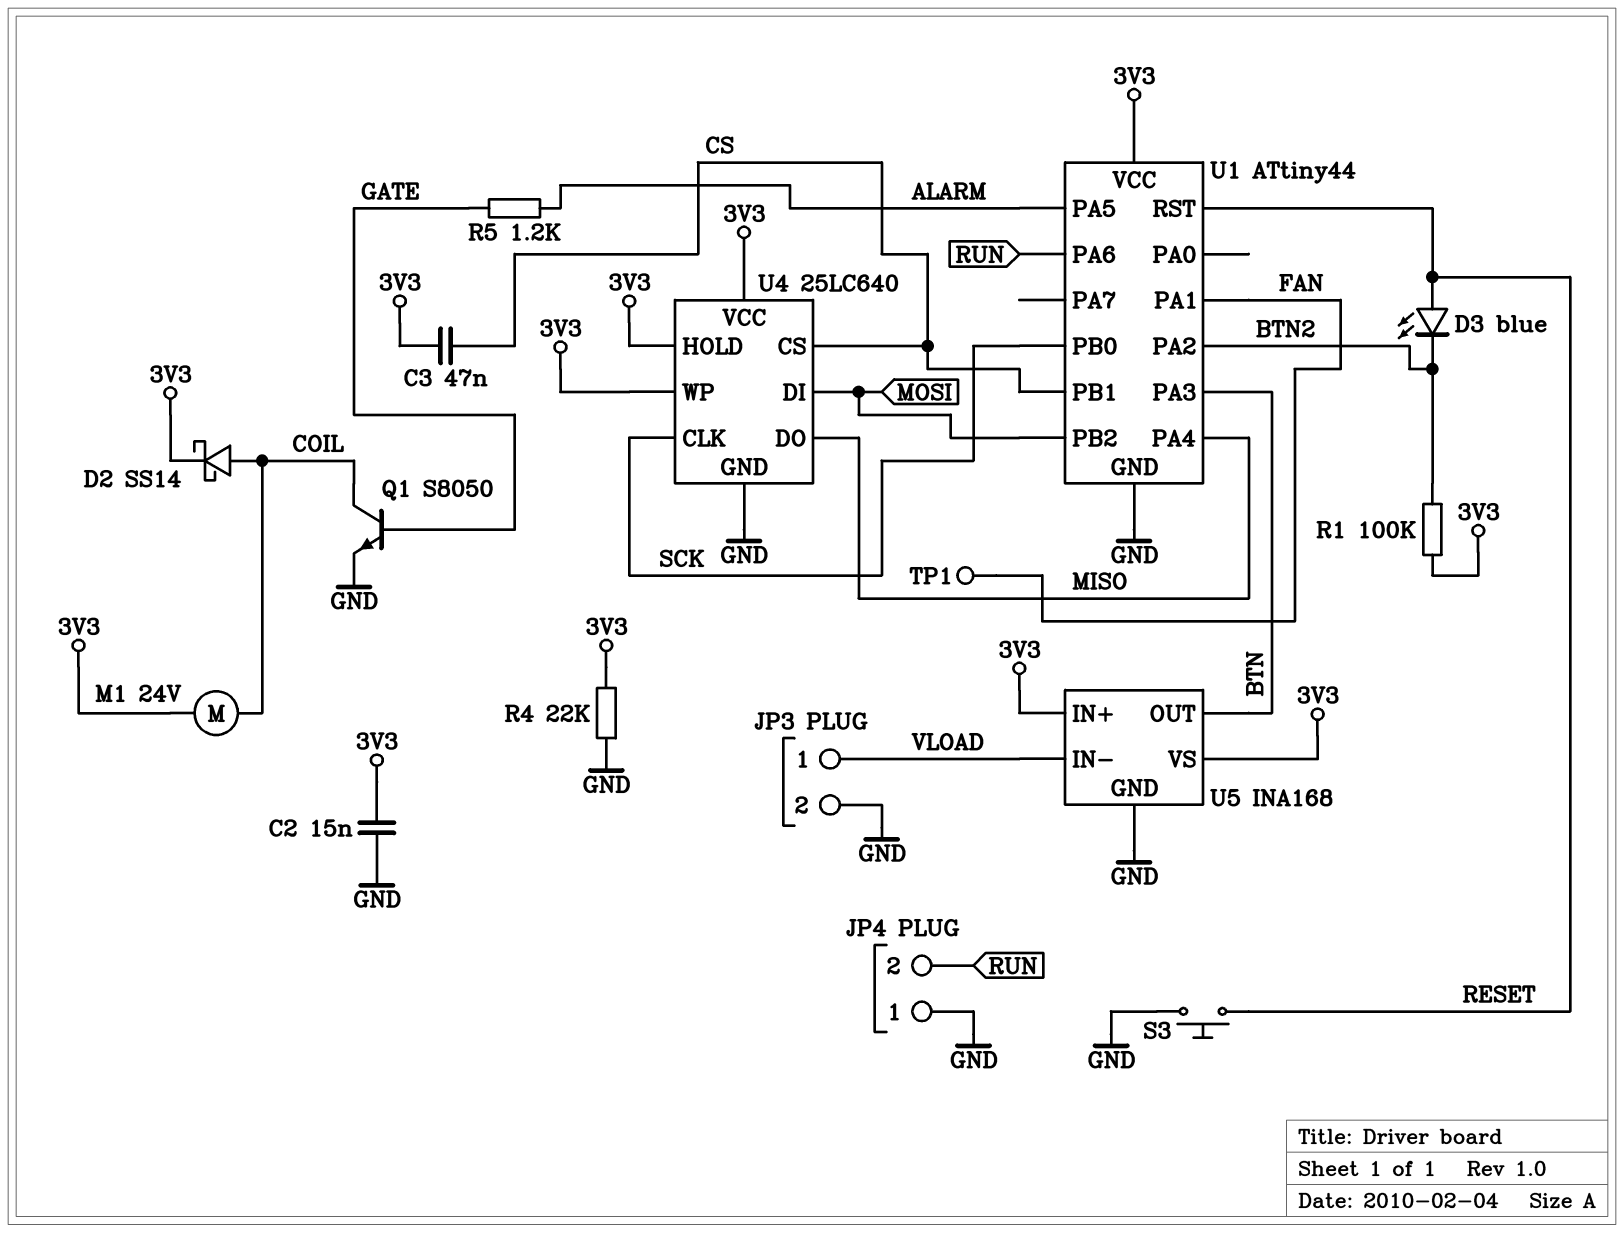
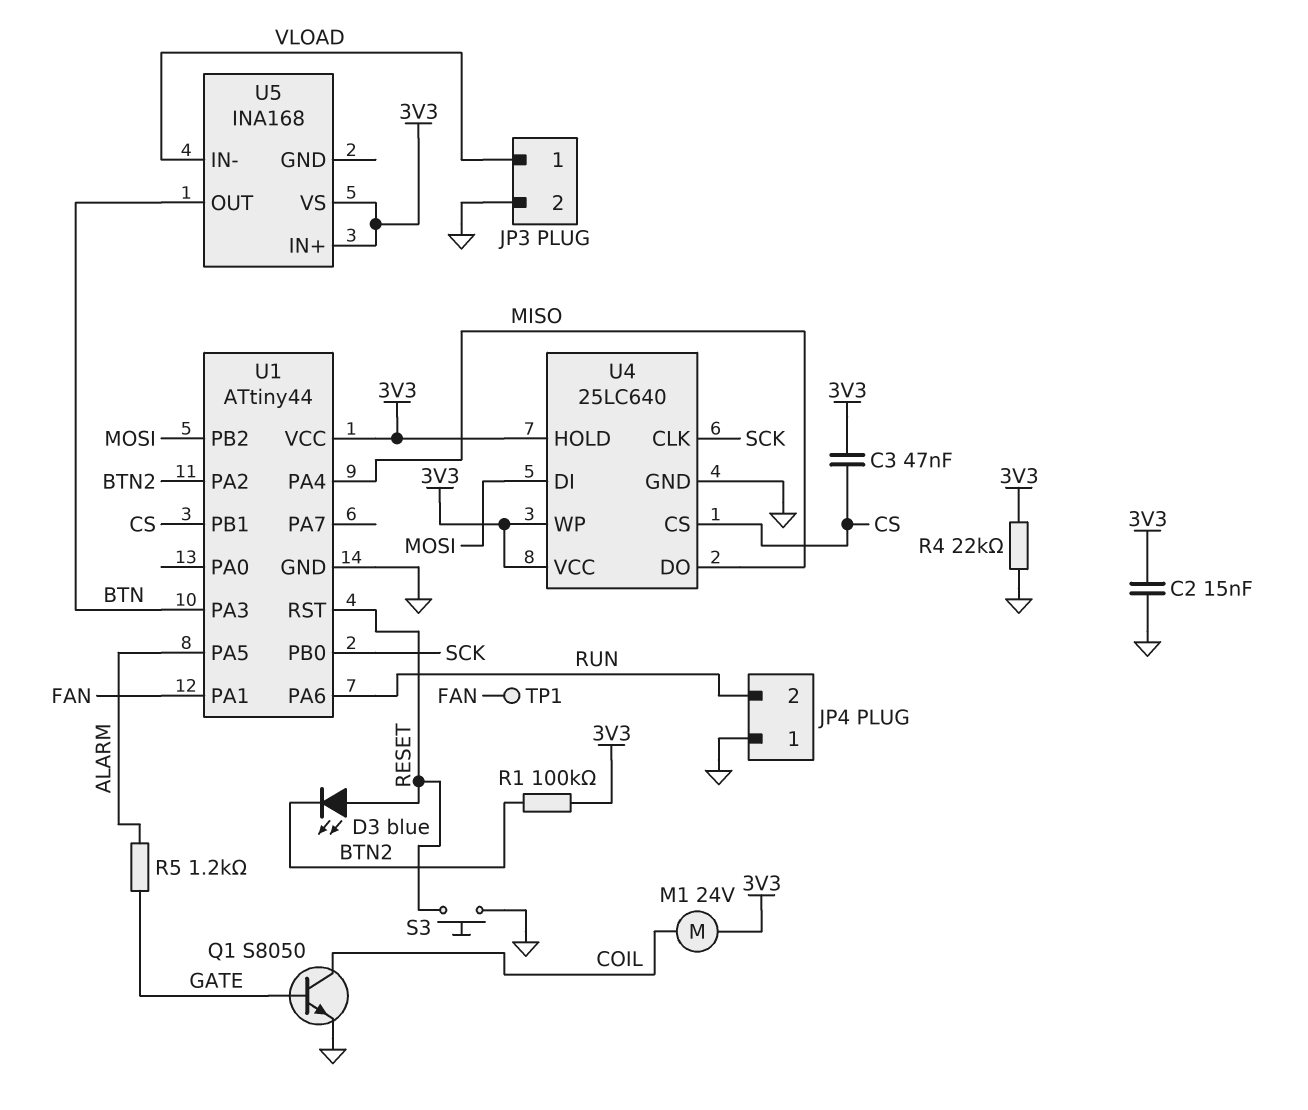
D2: schottky SS14 (A COIL, K 3V3) -> none
U5 pin GND: GND -> none

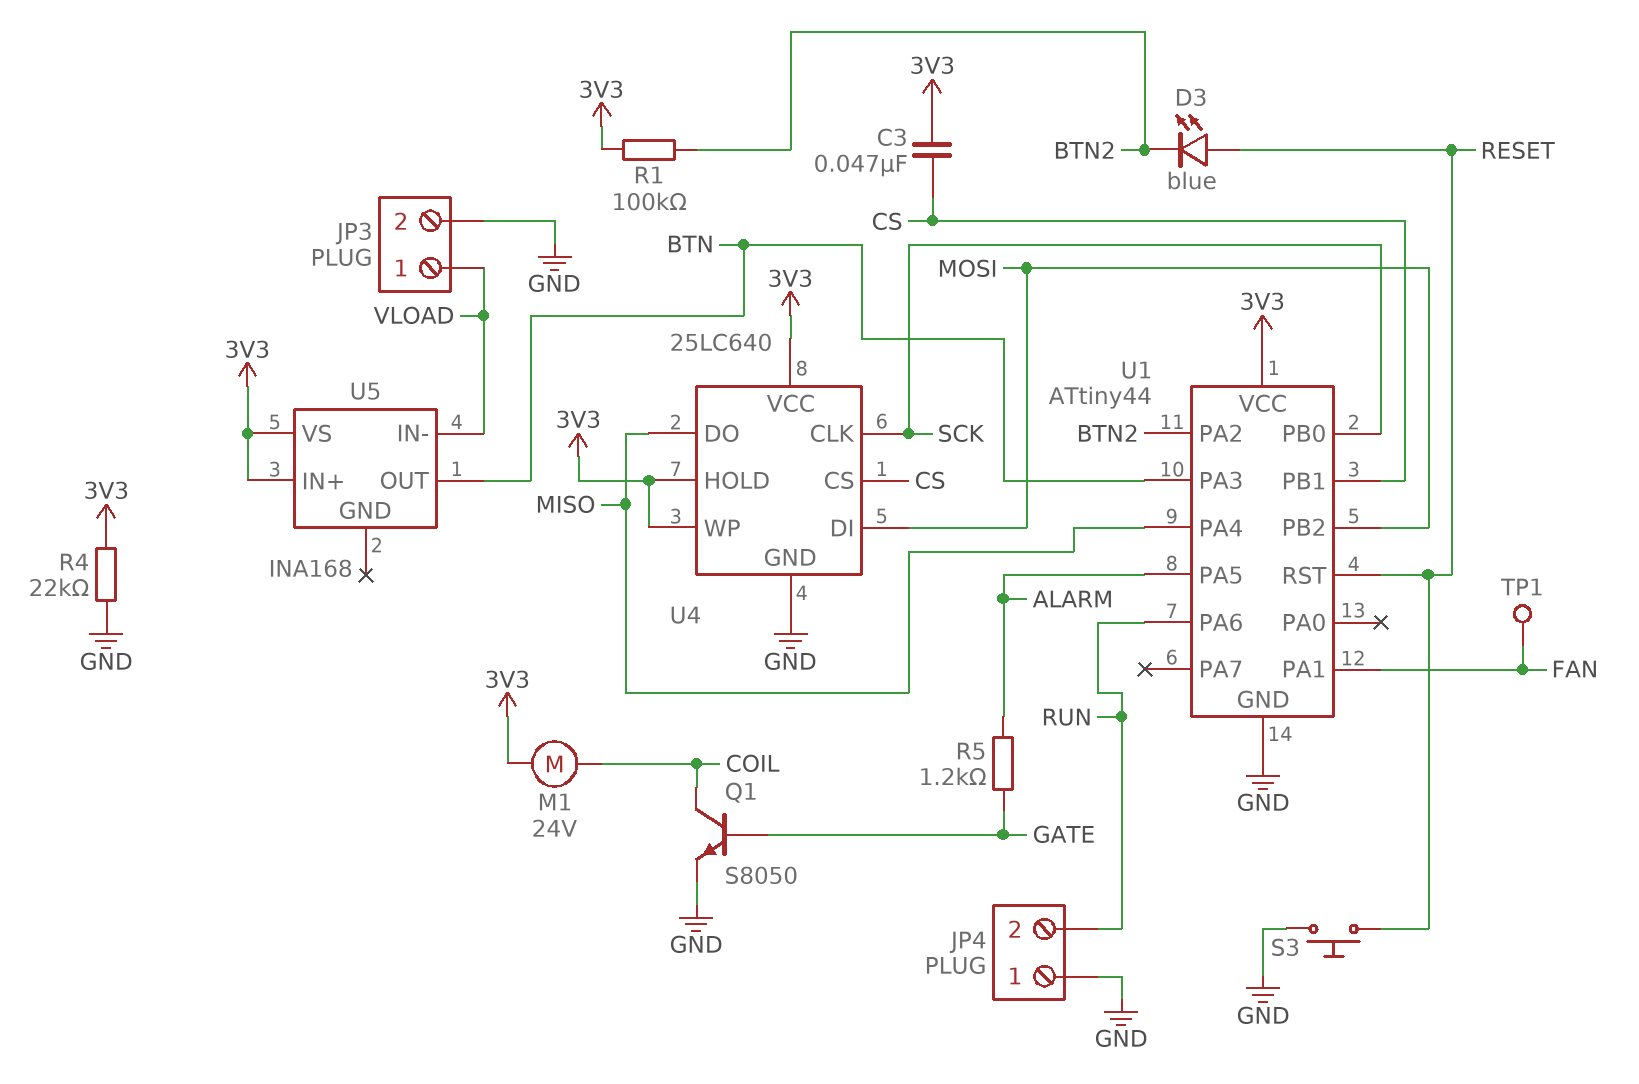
C2: 15nF (3V3, GND) -> none

